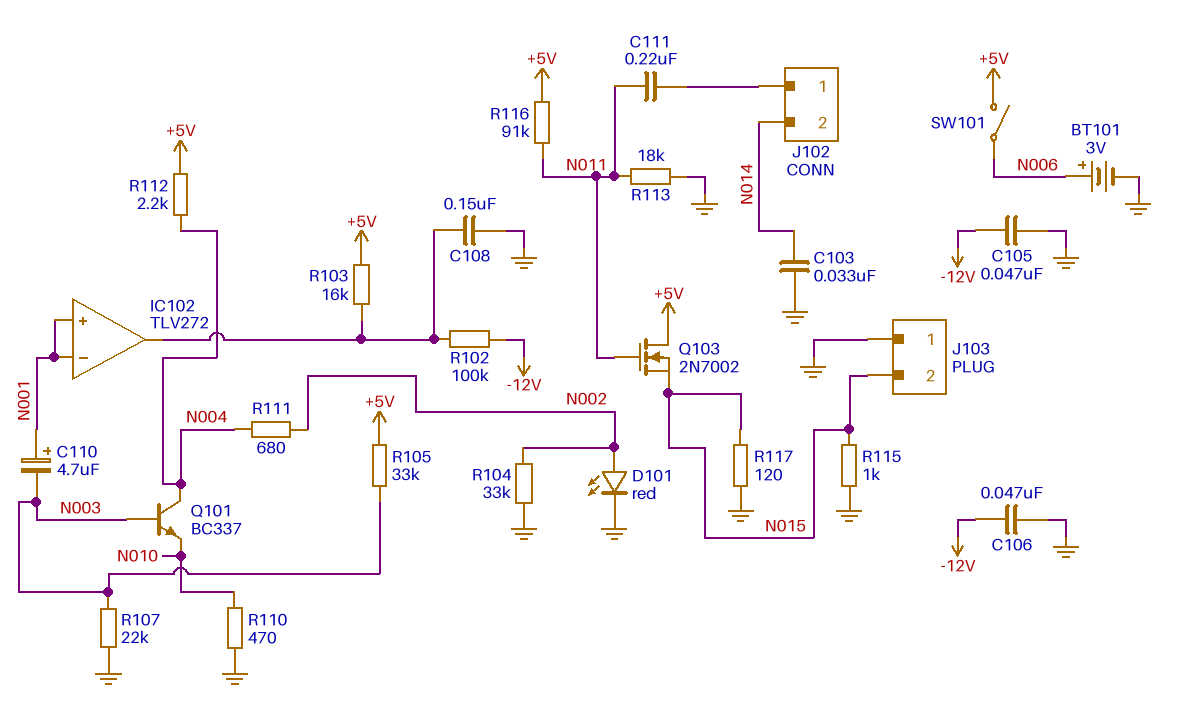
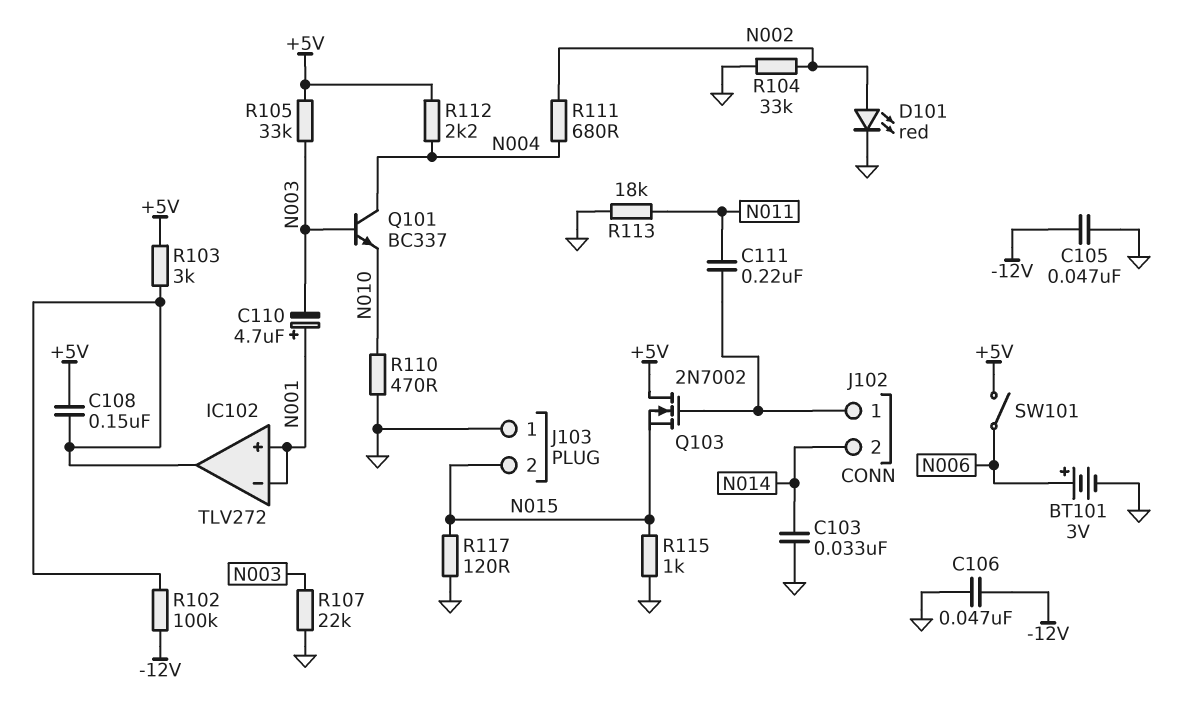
C108: 150nF (GND, IC102/out) -> 150nF (+5V, IC102/out)
Q103: NMOS 2N7002 (G N011, D +5V, S N015) -> NMOS 2N7002 (G J102/1, D +5V, S N015)
R103: 16k (+5V, IC102/out) -> 3k (+5V, IC102/out)
R116: 91k (+5V, N011) -> none

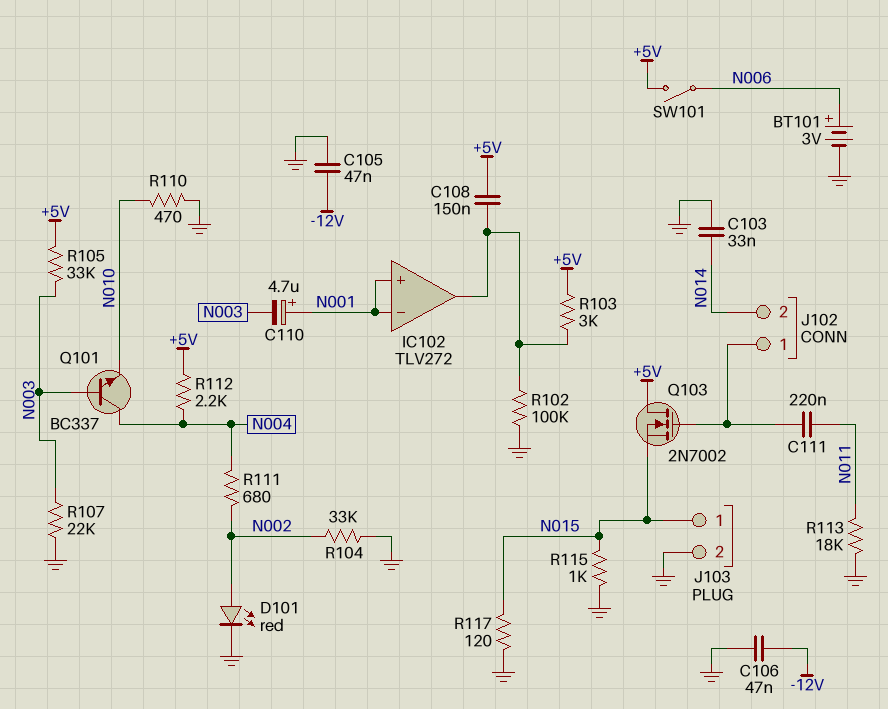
J103 pin 1: GND -> N015
J103 pin 2: N015 -> GND
R102: 100k (-12V, IC102/out) -> 100k (GND, IC102/out)

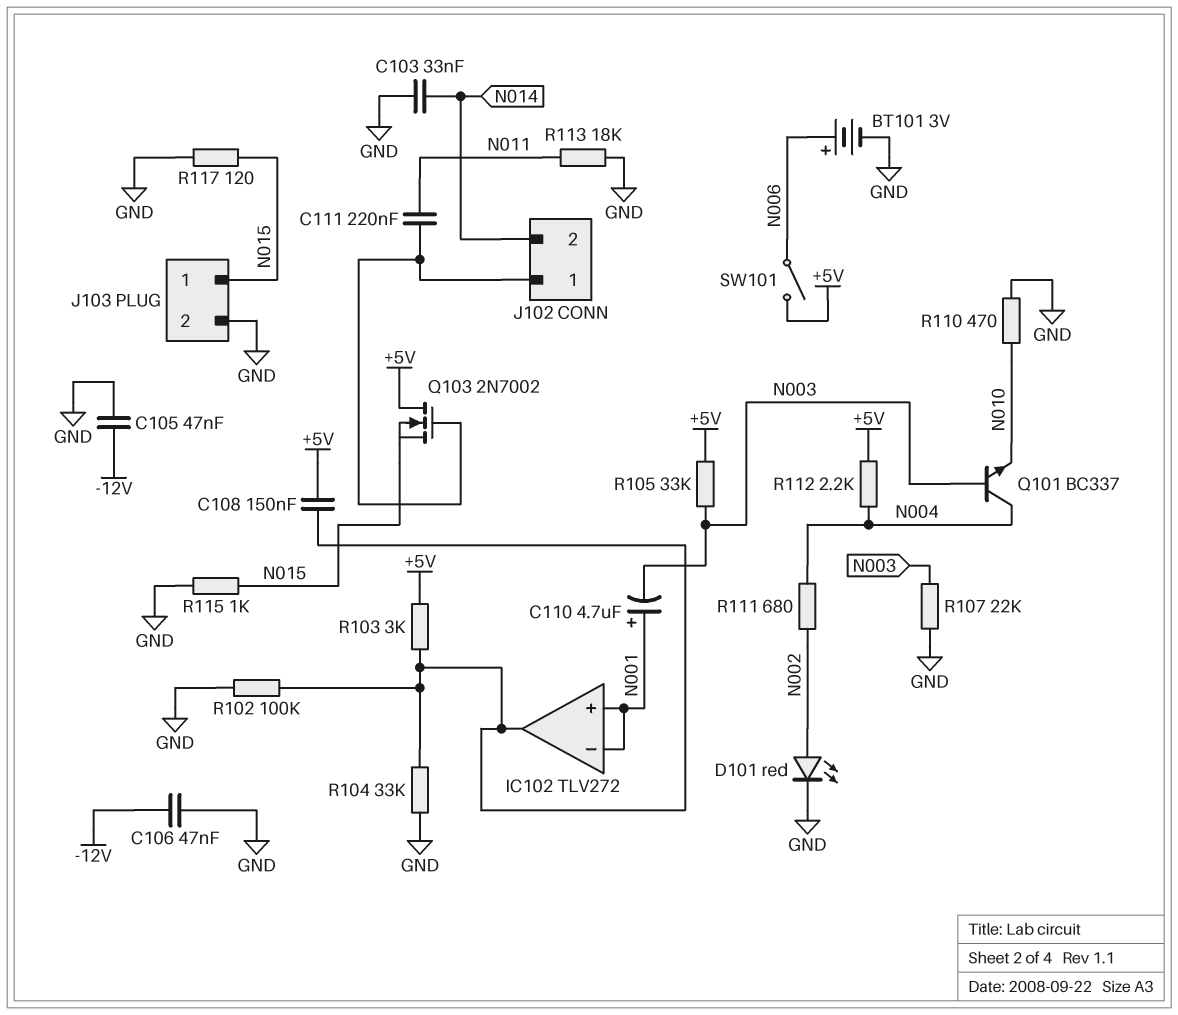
R104: 33k (GND, N002) -> 33k (GND, IC102/out)

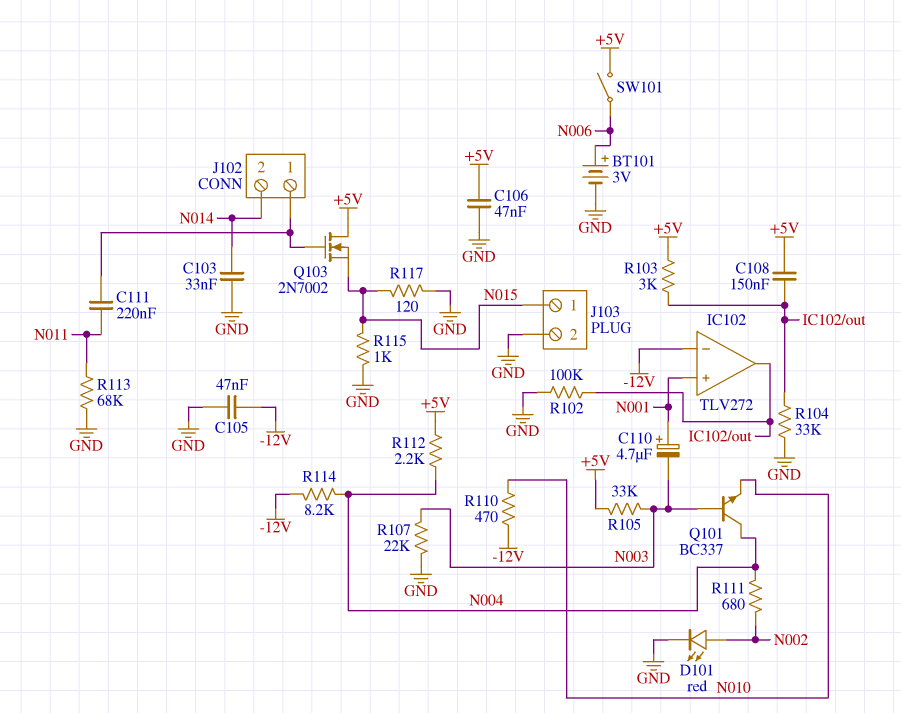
C106: 47nF (-12V, GND) -> 47nF (+5V, GND)
IC102 pin in-: N001 -> -12V
R110: 470 (GND, N010) -> 470 (-12V, N010)
R113: 18k (GND, N011) -> 68k (GND, N011)
R114: none -> 8.2k (-12V, N004)

